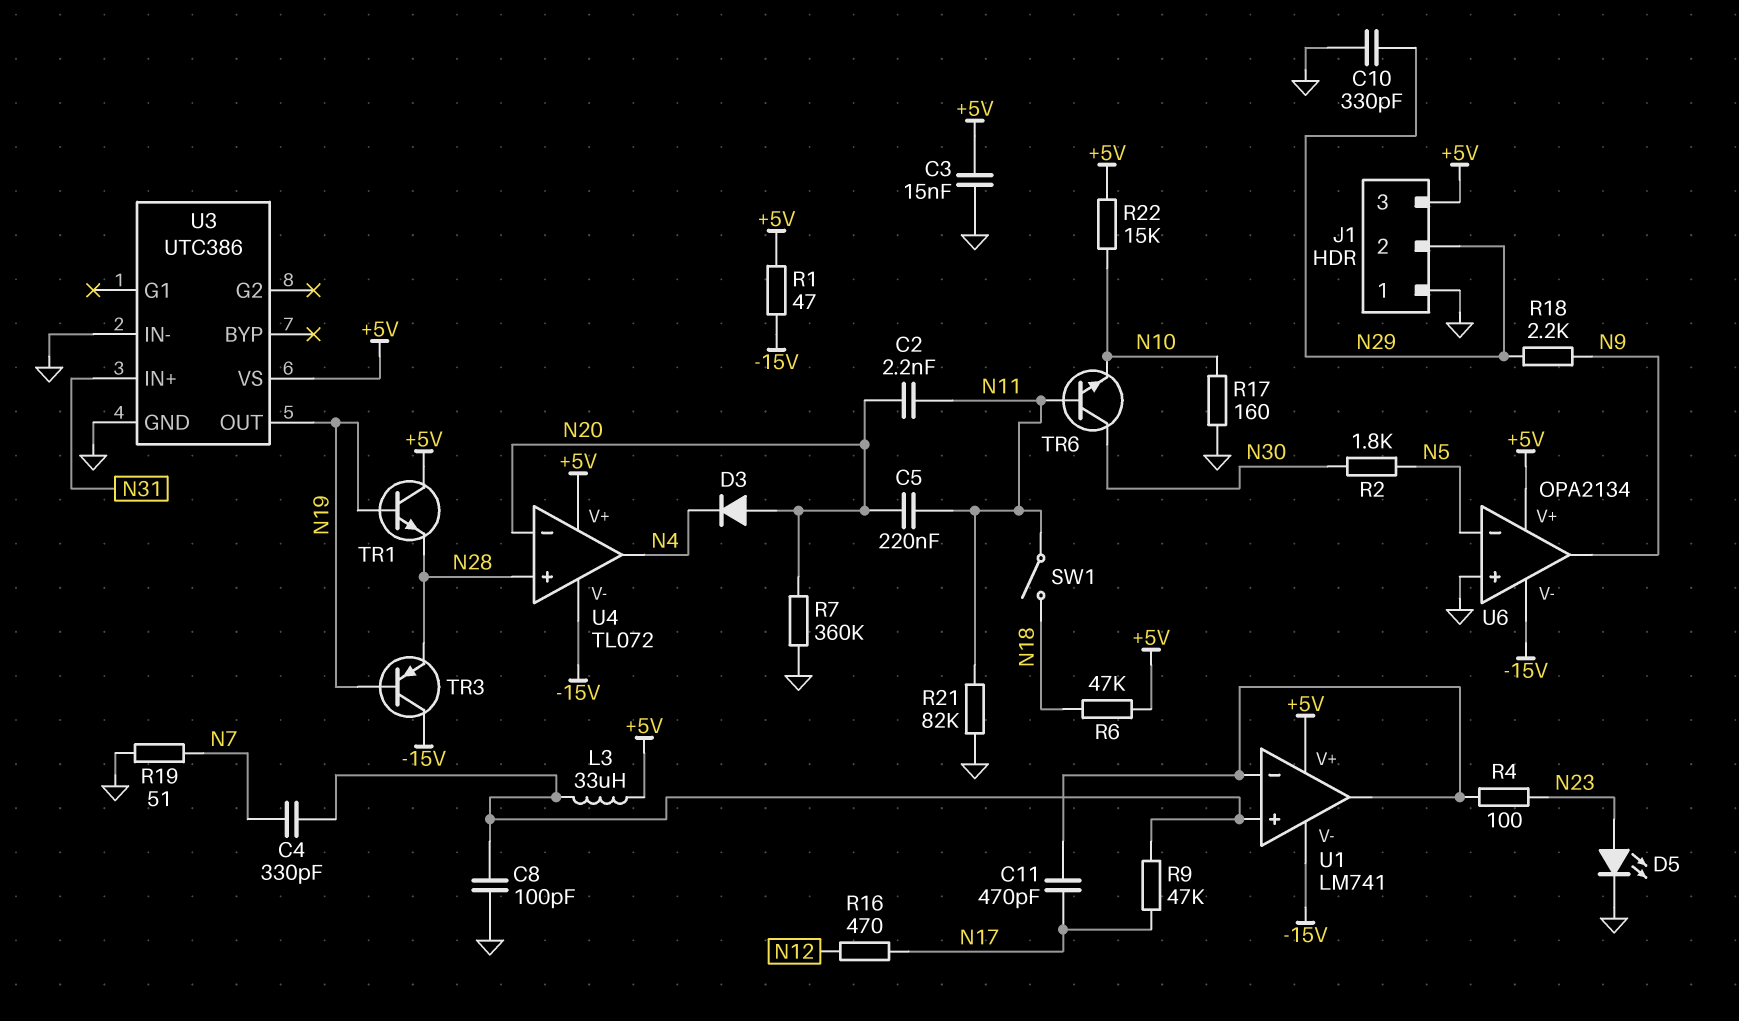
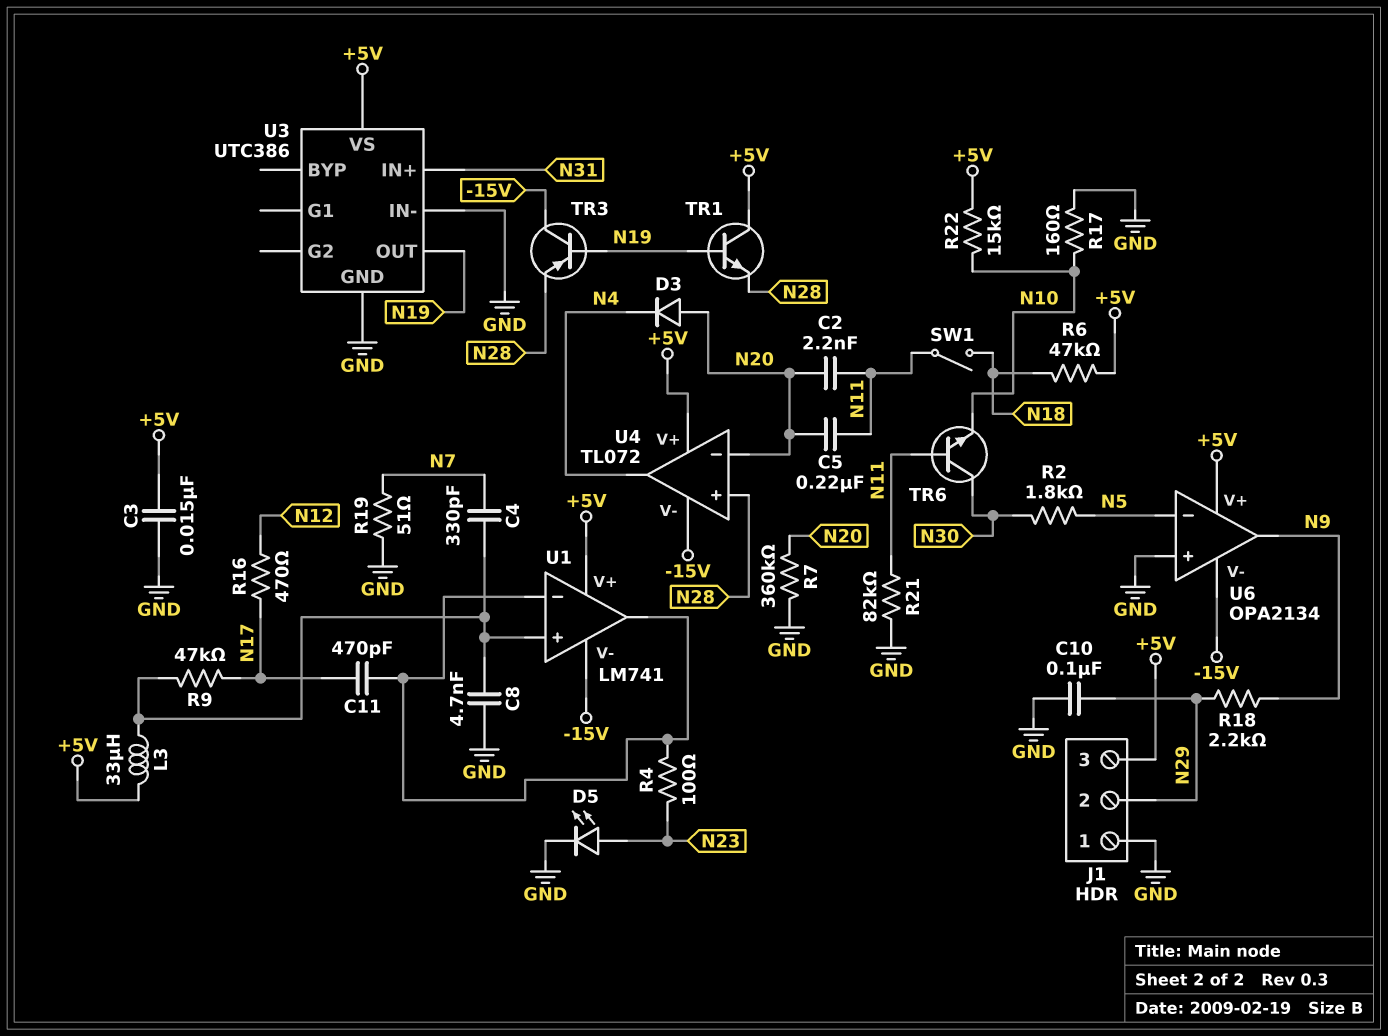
C8: 100pF (GND, U1/in+) -> 4.7nF (GND, U1/in+)
C10: 330pF (GND, N29) -> 100nF (GND, N29)
R1: 47 (+5V, -15V) -> none

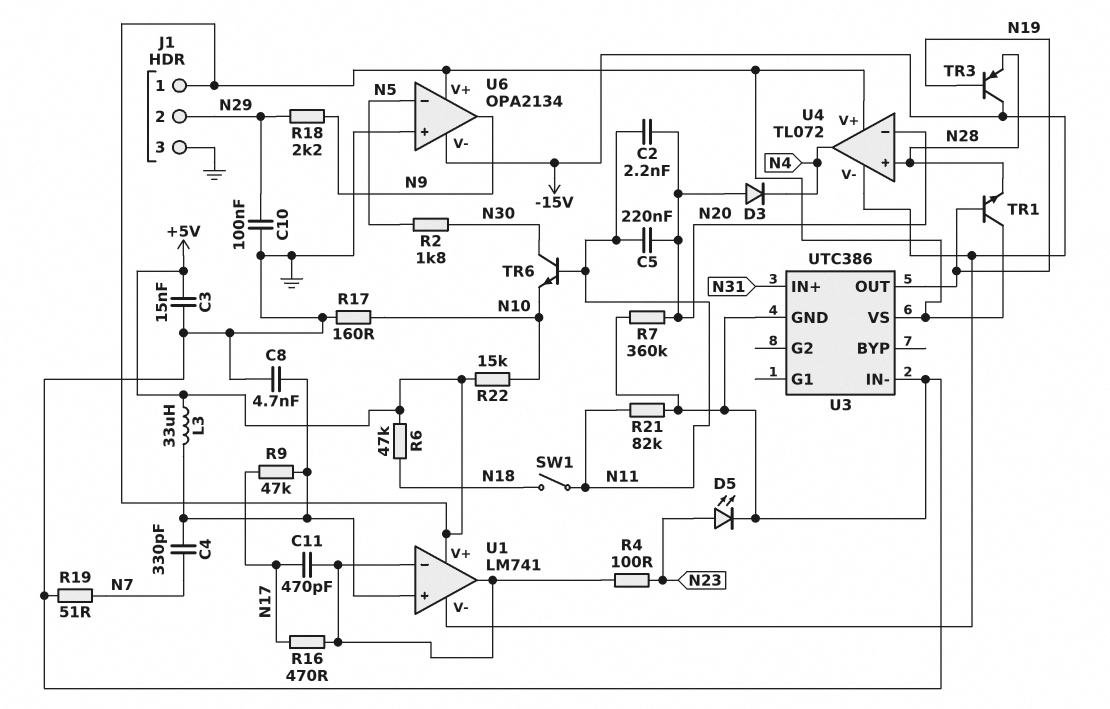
J1 pin 1: GND -> +5V
J1 pin 3: +5V -> GND
R16: 470 (N12, N17) -> 470 (N17, U1/in-)

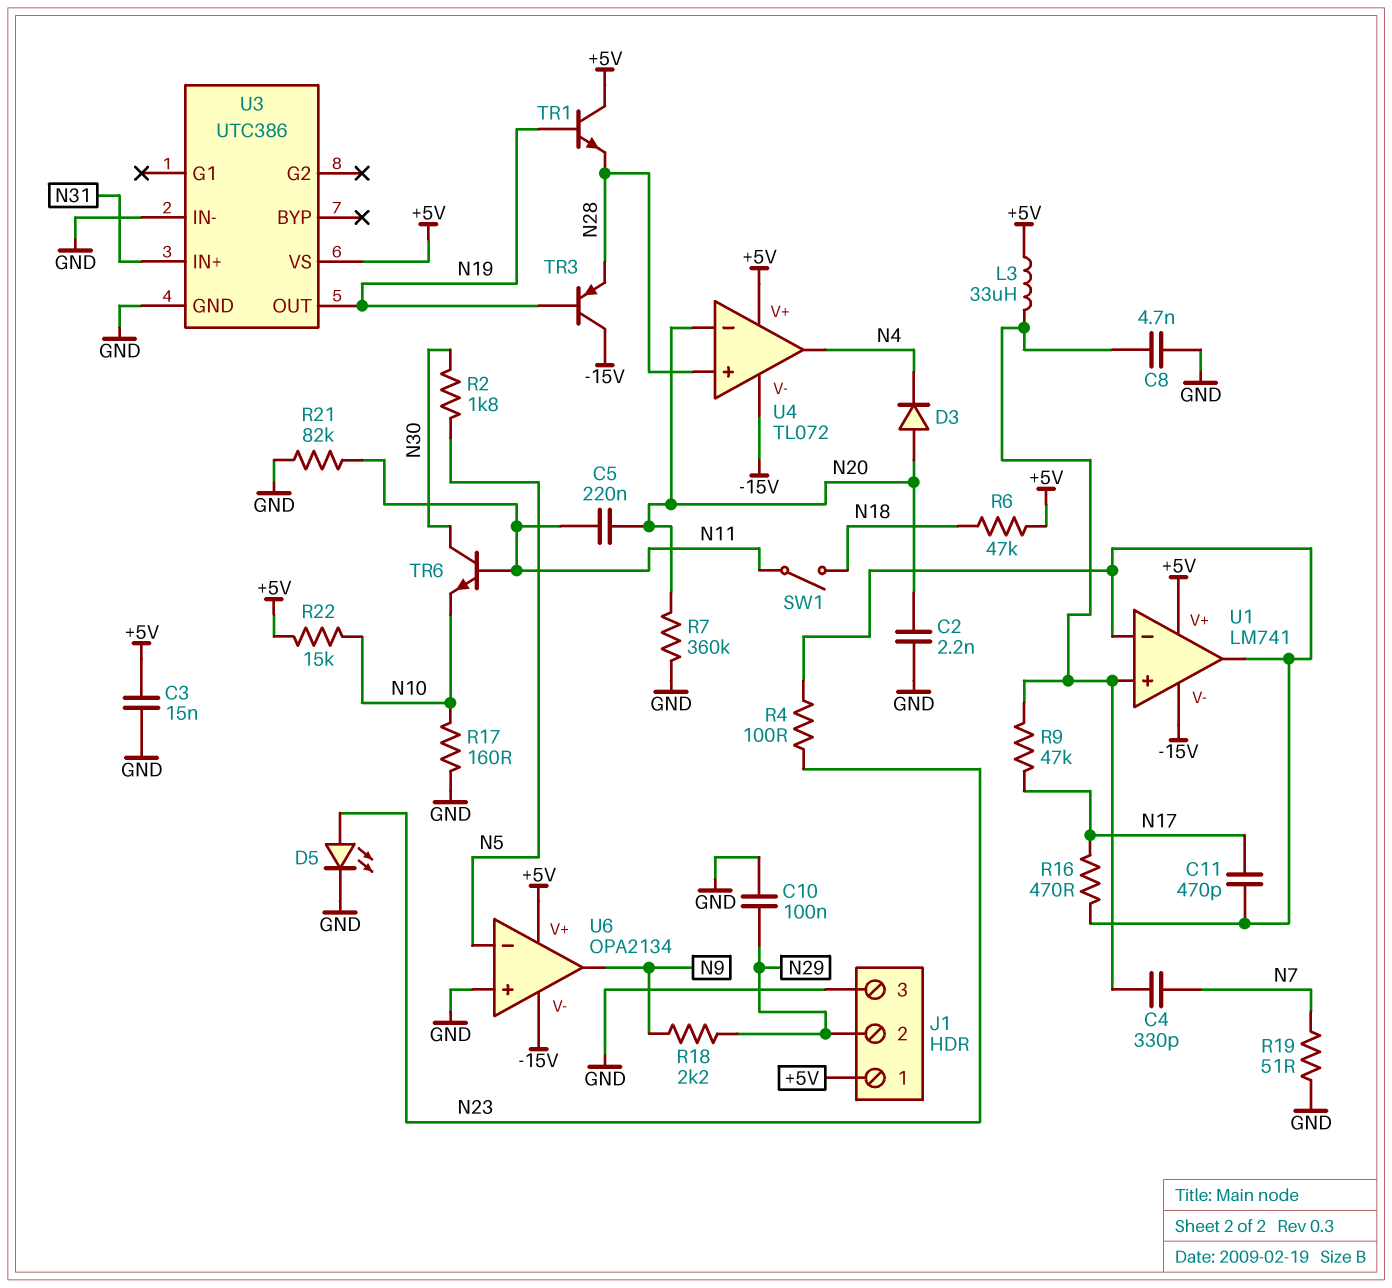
C2: 2.2nF (N11, N20) -> 2.2nF (GND, N20)

